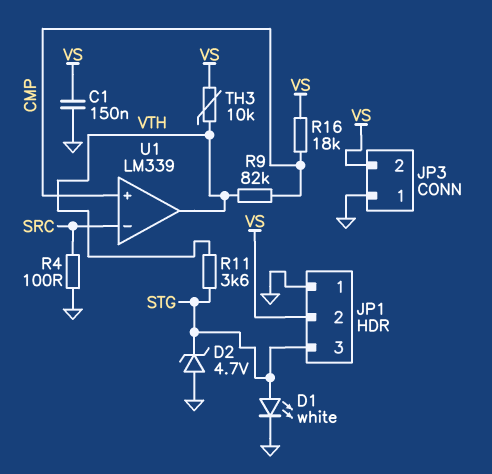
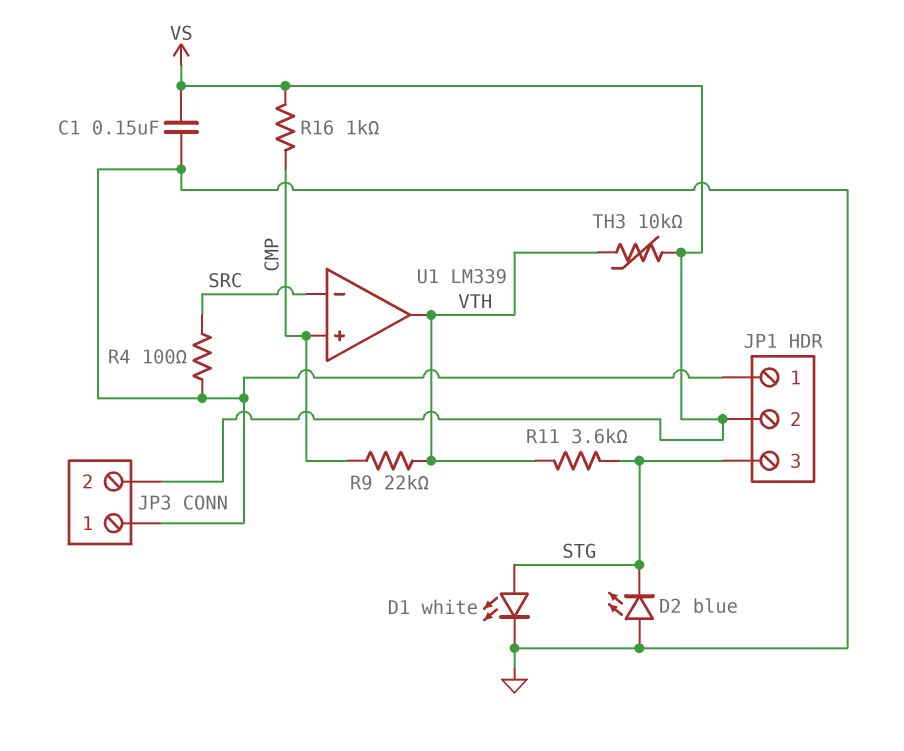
D2: zener 4.7V (A GND, K STG) -> LED blue (A GND, K STG)
R9: 82k (CMP, VTH) -> 22k (CMP, VTH)
R16: 18k (CMP, VS) -> 1k (CMP, VS)

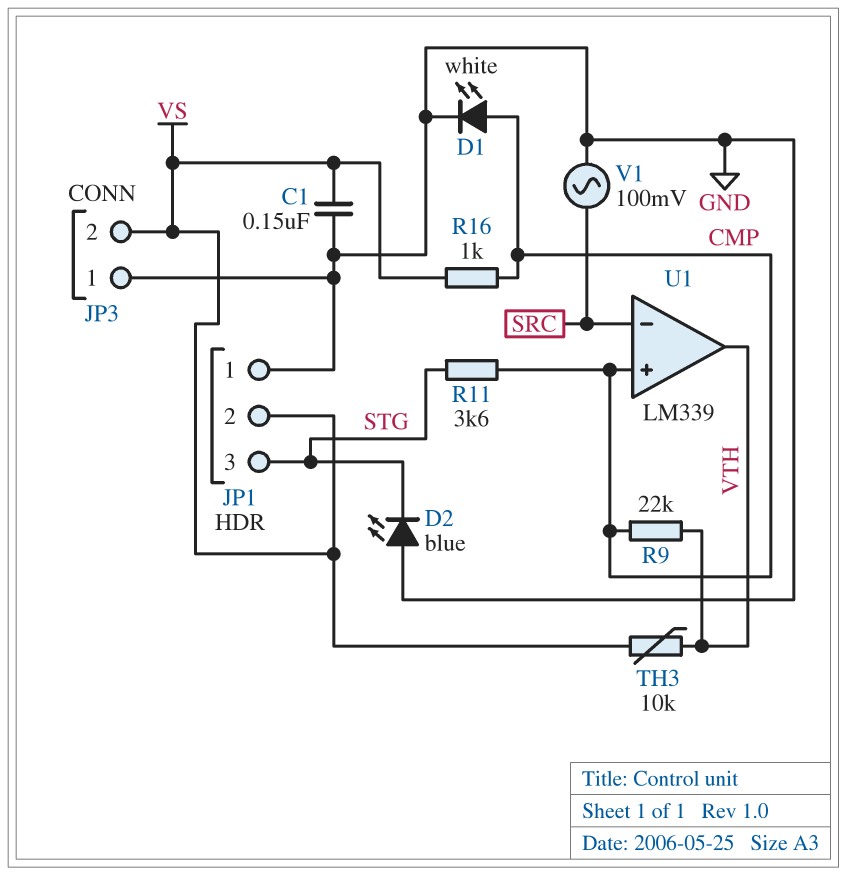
D1: LED white (A STG, K GND) -> LED white (A CMP, K GND)
R4: 100 (GND, SRC) -> none
R11: 3.6k (STG, VTH) -> 3.6k (CMP, STG)
V1: none -> AC 100mV (GND, SRC)

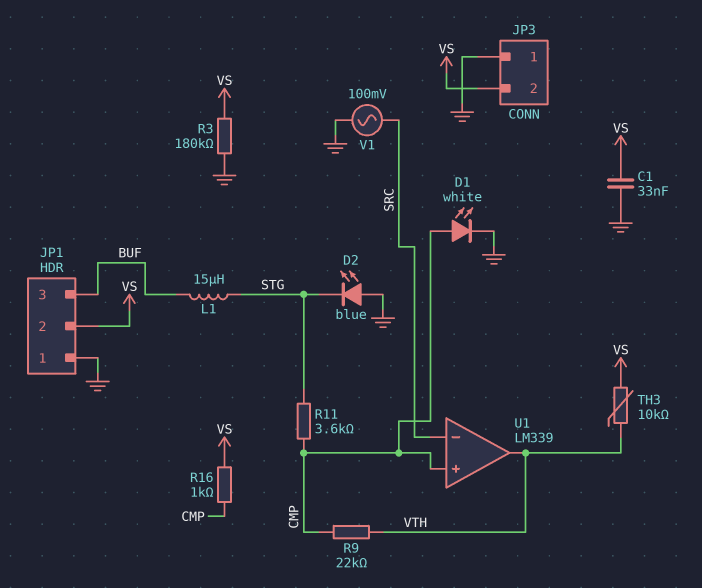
C1: 150nF (GND, VS) -> 33nF (GND, VS)
JP1 pin 3: STG -> BUF
L1: none -> 15uH (BUF, STG)
R3: none -> 180k (GND, VS)

